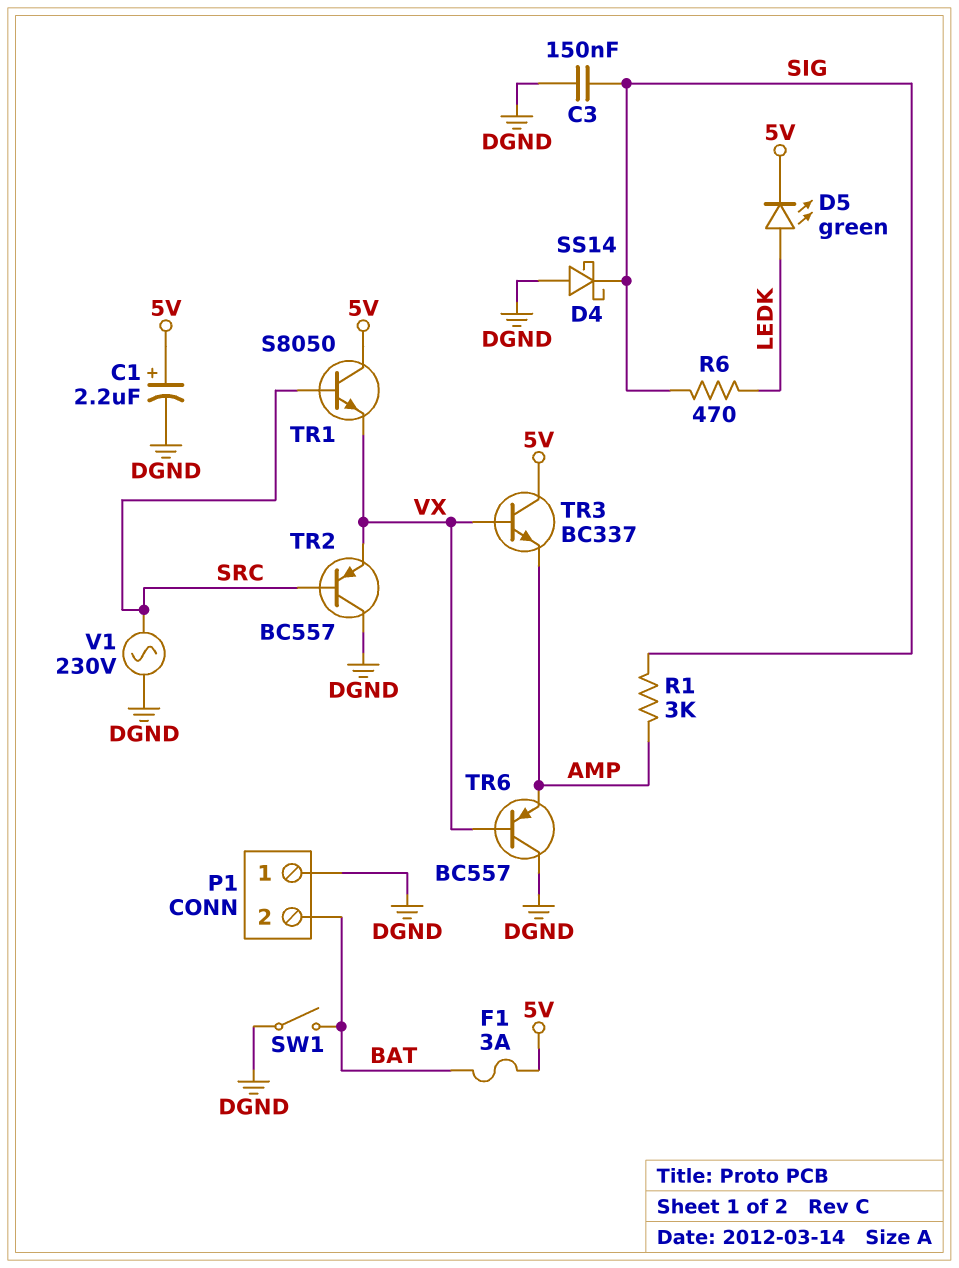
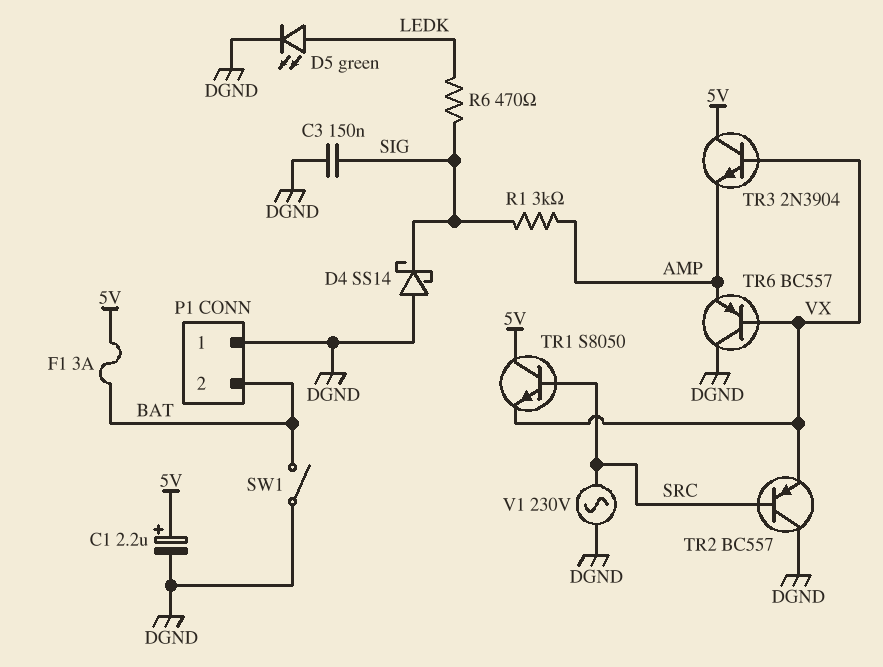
D5: LED green (A LEDK, K 5V) -> LED green (A LEDK, K DGND)
TR3: NPN BC337 (B VX, C 5V, E AMP) -> NPN 2N3904 (B VX, C 5V, E AMP)

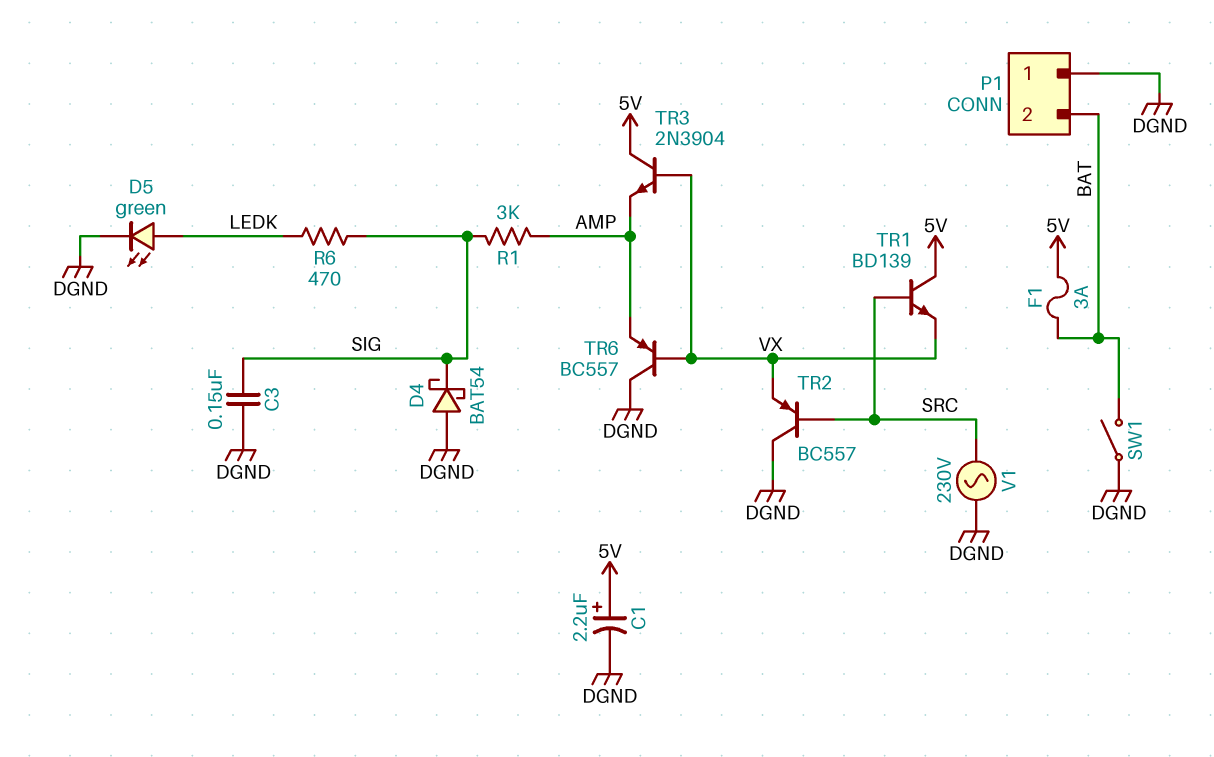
D4: schottky SS14 (A DGND, K SIG) -> schottky BAT54 (A DGND, K SIG)
TR1: NPN S8050 (B SRC, C 5V, E VX) -> NPN BD139 (B SRC, C 5V, E VX)

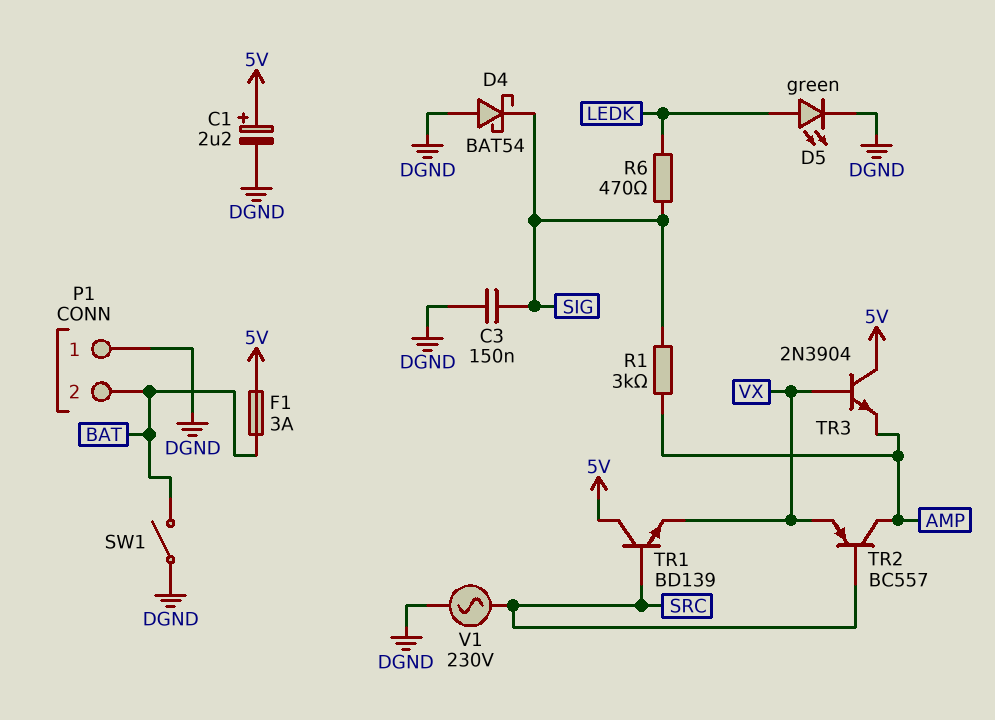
TR2: PNP BC557 (B SRC, C DGND, E VX) -> PNP BC557 (B SRC, C AMP, E VX)
TR6: PNP BC557 (B VX, C DGND, E AMP) -> none

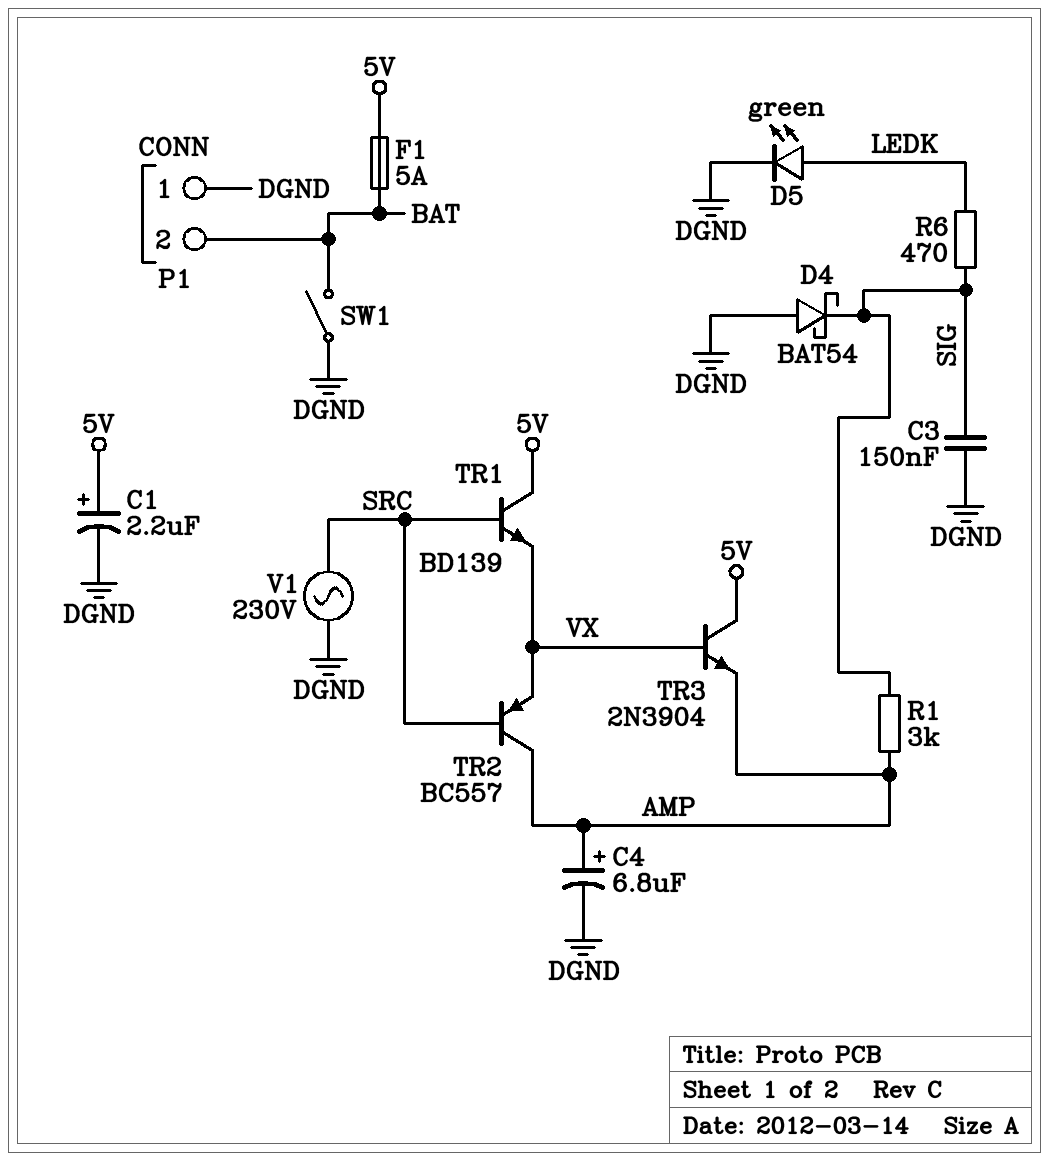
C4: none -> 6.8uF (plus AMP, minus DGND)
F1: 3A (5V, BAT) -> 5A (5V, BAT)

